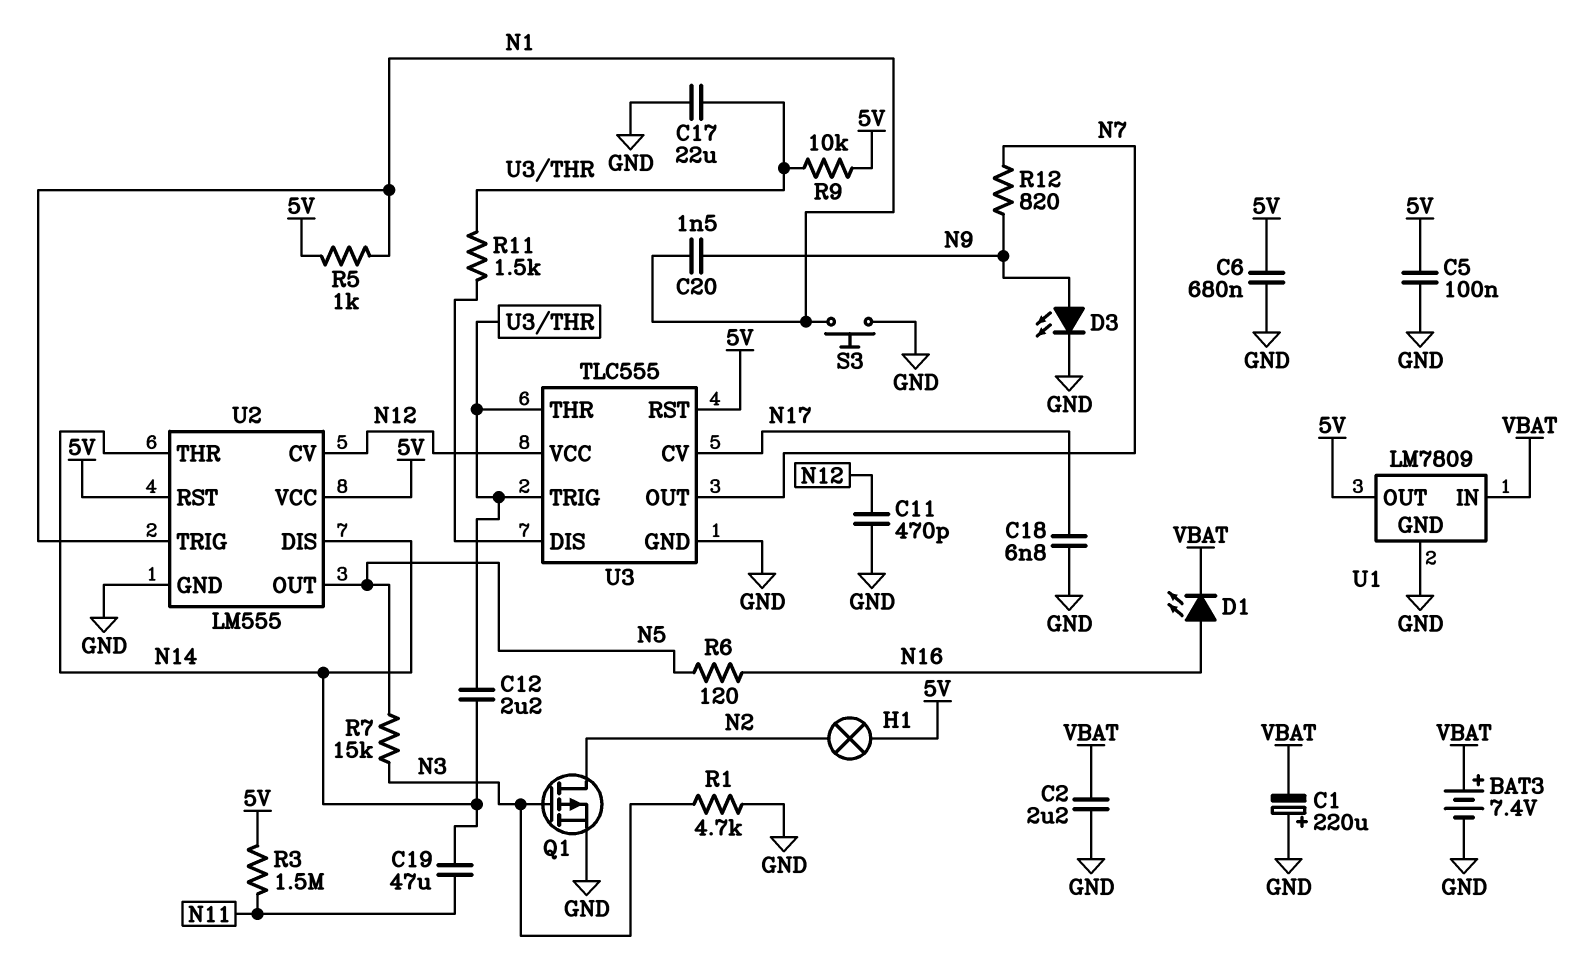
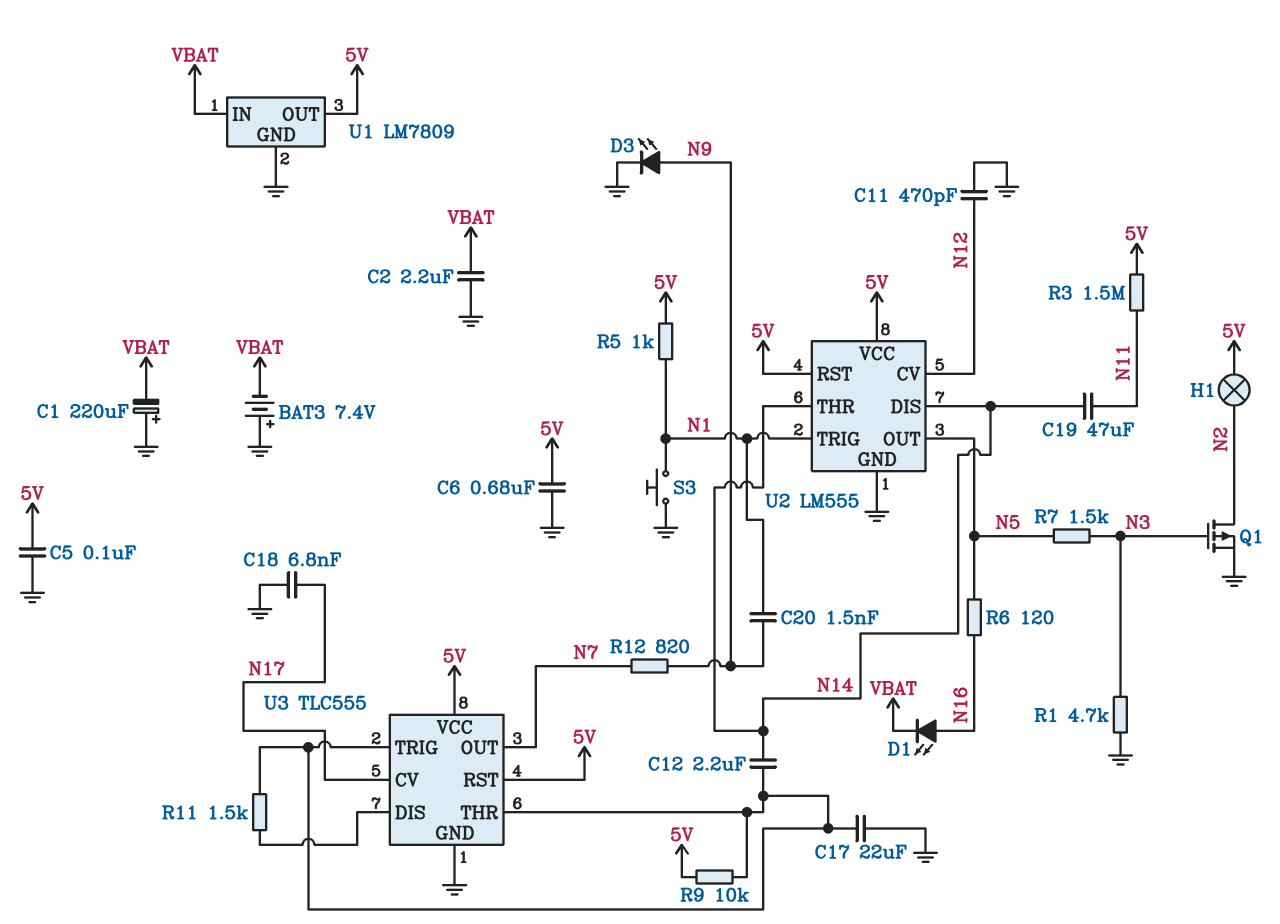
BAT3: 7.4V (plus VBAT, minus GND) -> 7.4V (plus GND, minus VBAT)
R7: 15k (N3, N5) -> 1.5k (N3, N5)
U3 pin VCC: N12 -> 5V

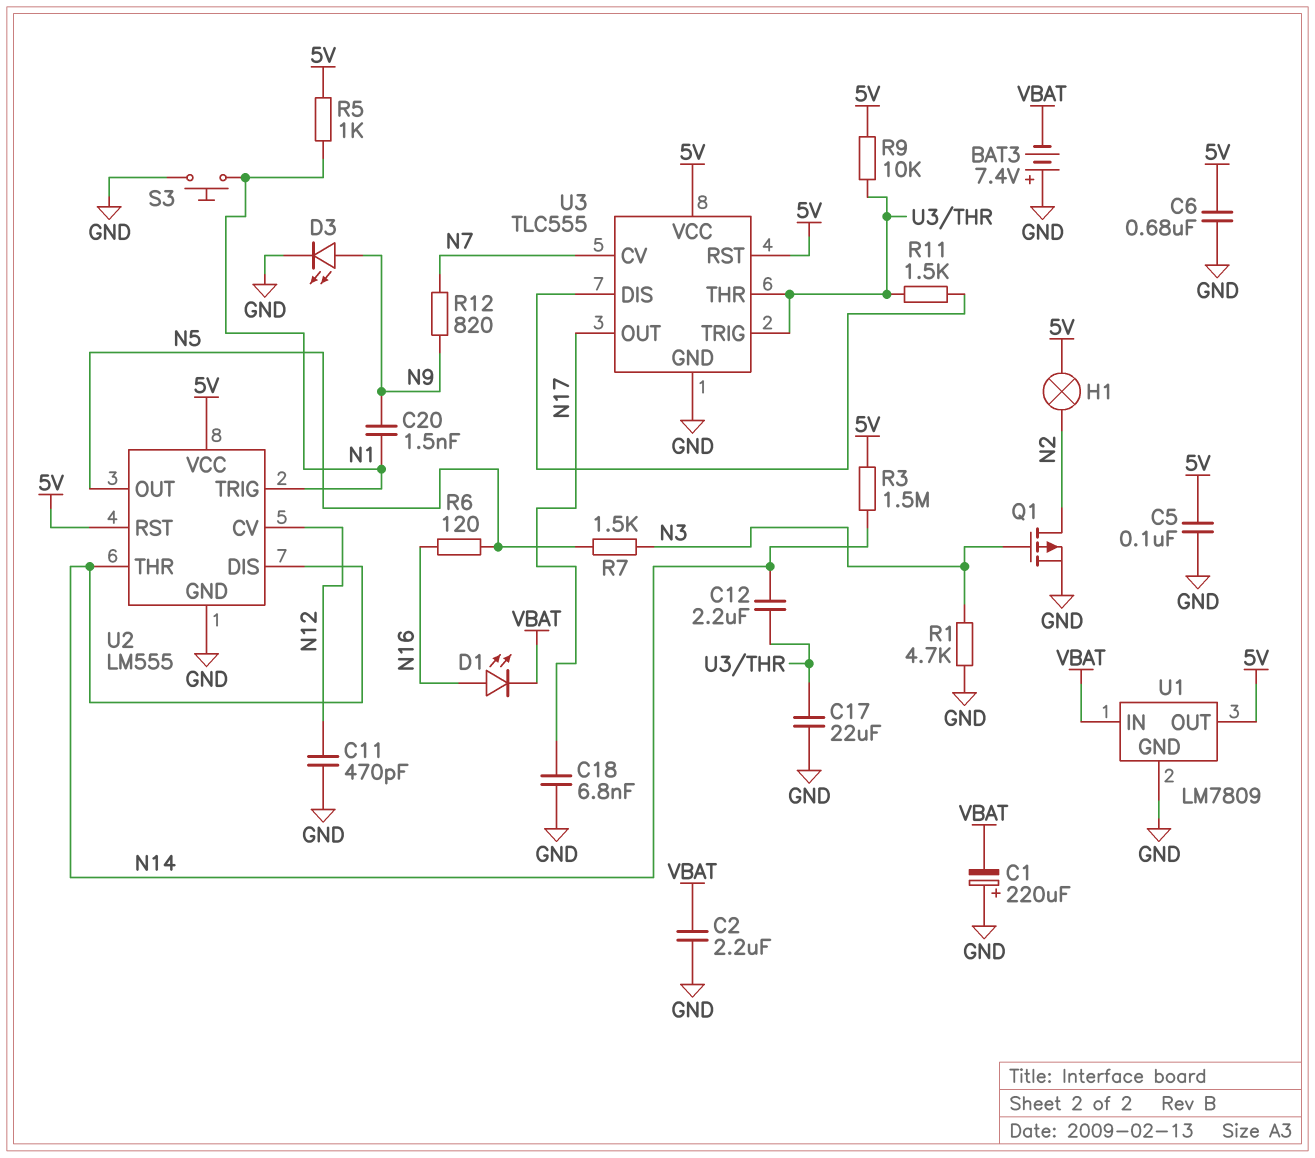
C19: 47uF (N11, N14) -> none
R3: 1.5M (5V, N11) -> 1.5M (5V, N14)
U3 pin CV: N17 -> N7
U3 pin OUT: N7 -> N17

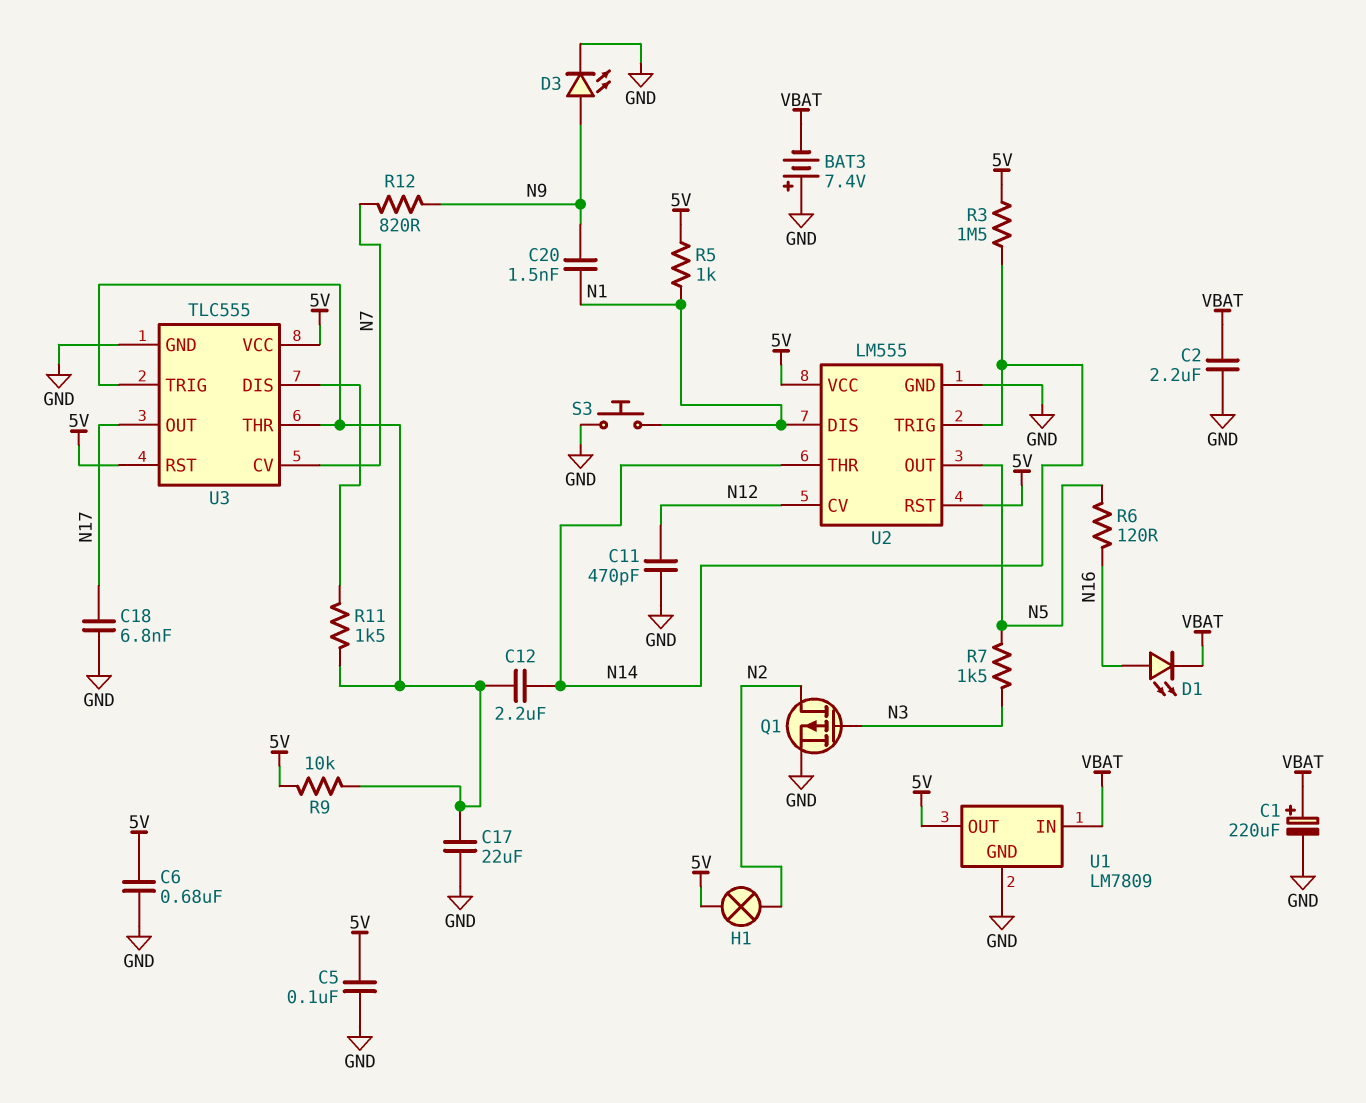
C1: 220uF (plus GND, minus VBAT) -> 220uF (plus VBAT, minus GND)
R1: 4.7k (GND, N3) -> none
U2 pin DIS: N14 -> N1
U2 pin TRIG: N1 -> N14

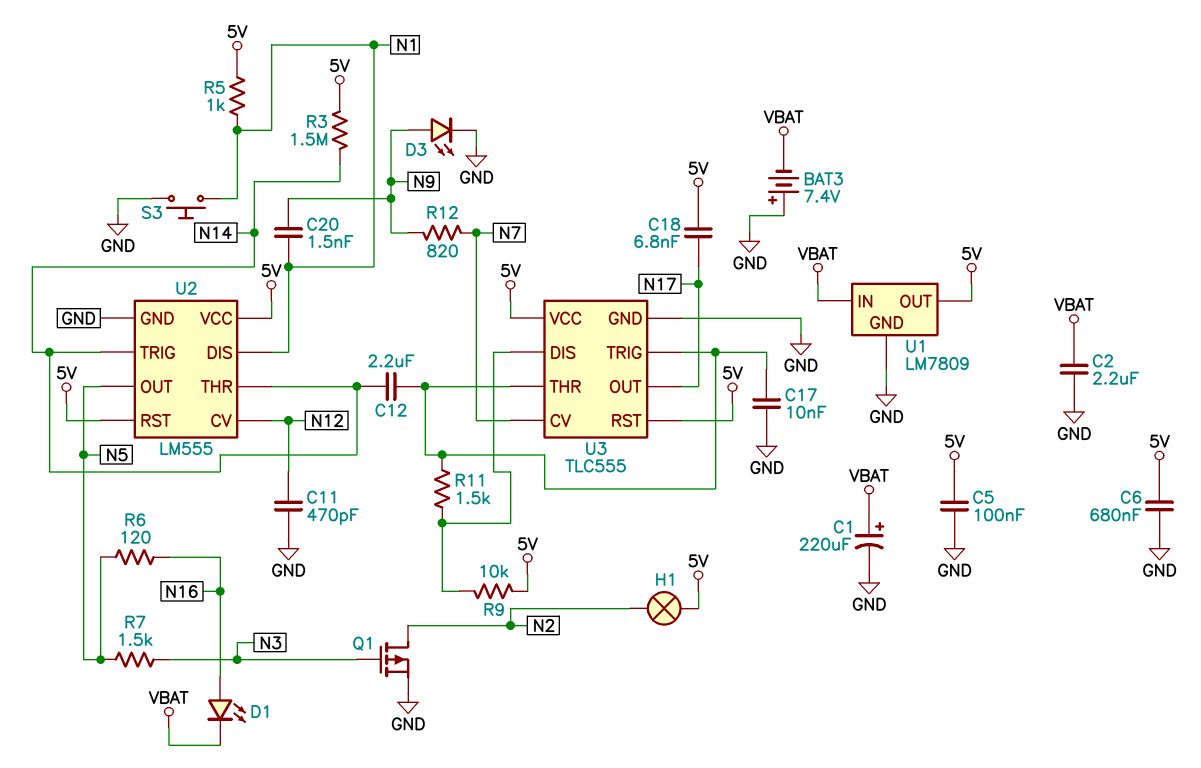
C17: 22uF (GND, U3/THR) -> 10nF (GND, U3/THR)
C18: 6.8nF (GND, N17) -> 6.8nF (5V, N17)
R9: 10k (5V, U3/THR) -> 10k (5V, U3/DIS)

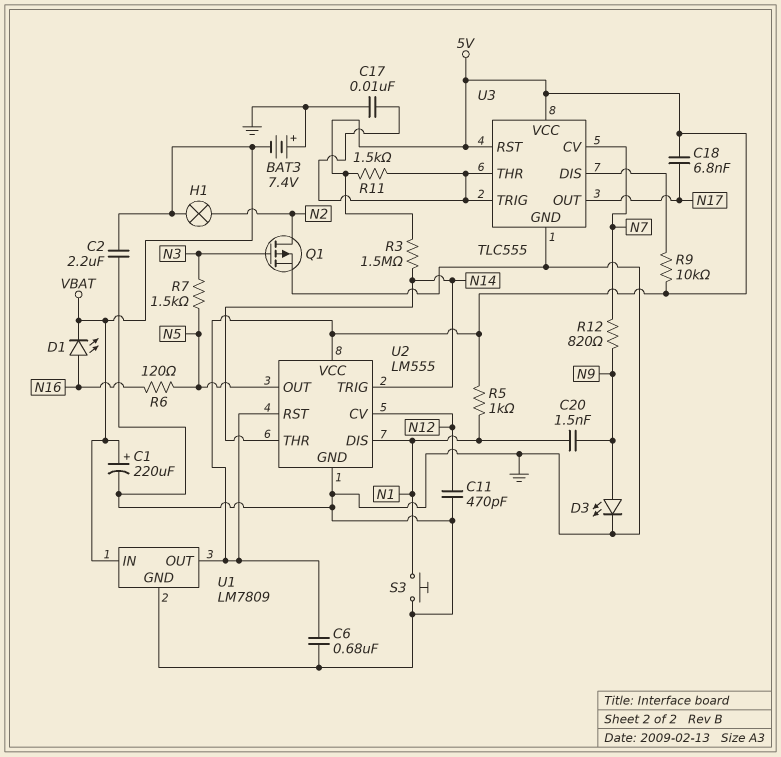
C5: 100nF (5V, GND) -> none
C12: 2.2uF (N14, U3/THR) -> none
H1: lamp (5V, N2) -> lamp (N2, VBAT)
R11: 1.5k (U3/DIS, U3/THR) -> 1.5k (5V, U3/THR)

